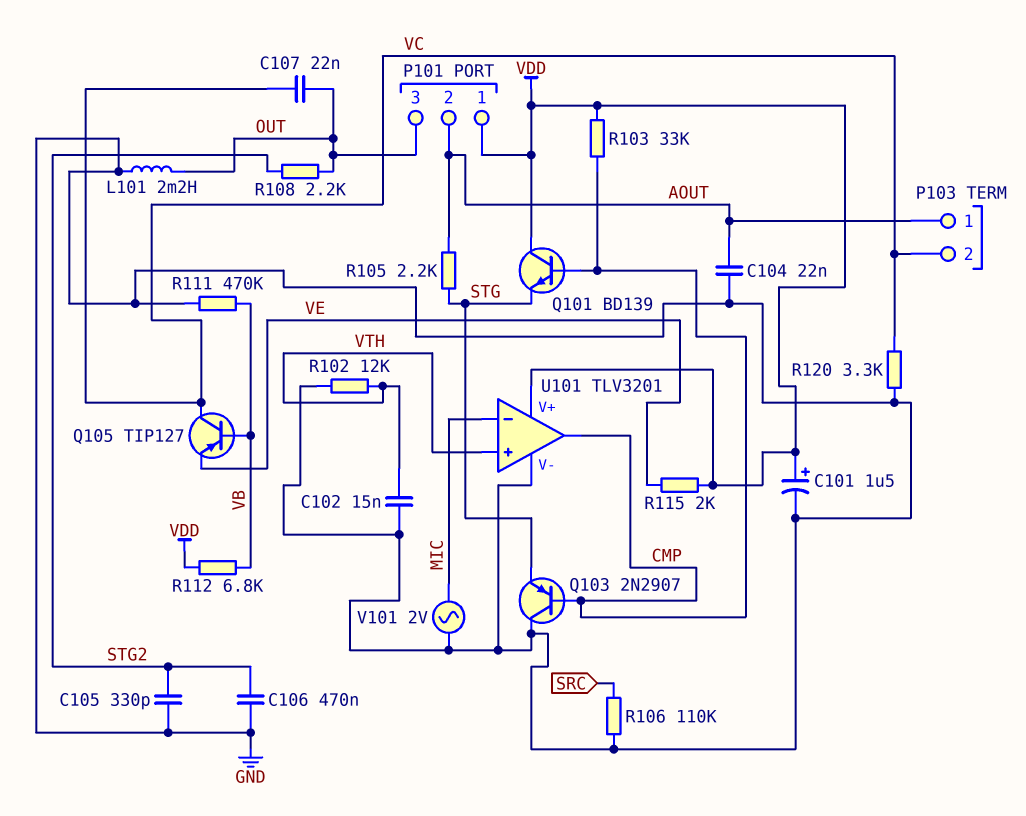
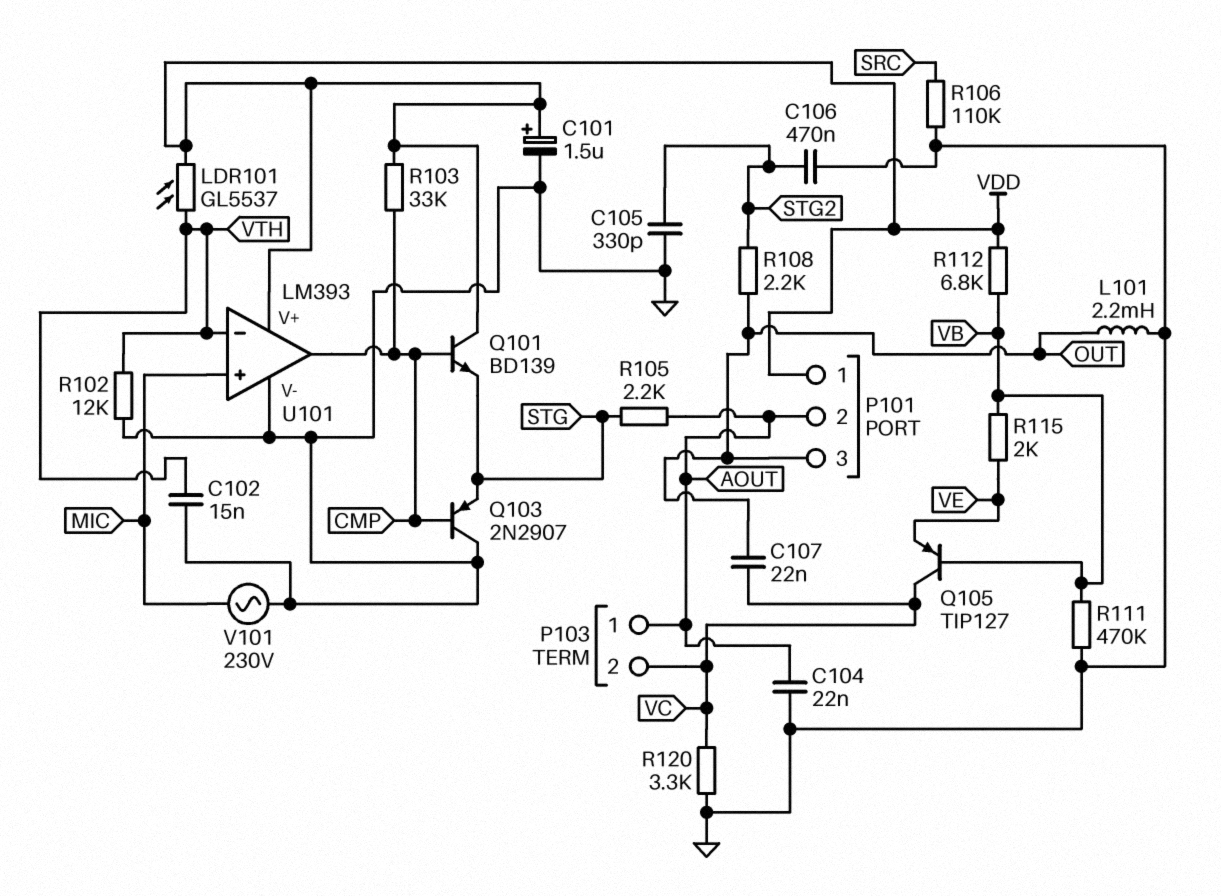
LDR101: none -> GL5537 (VDD, VTH)
R115: 2k (VDD, VE) -> 2k (VB, VE)
U101: TLV3201 -> LM393
U101 pin in+: VTH -> MIC
U101 pin in-: MIC -> VTH
V101: AC 2V (GND, MIC) -> AC 230V (GND, MIC)

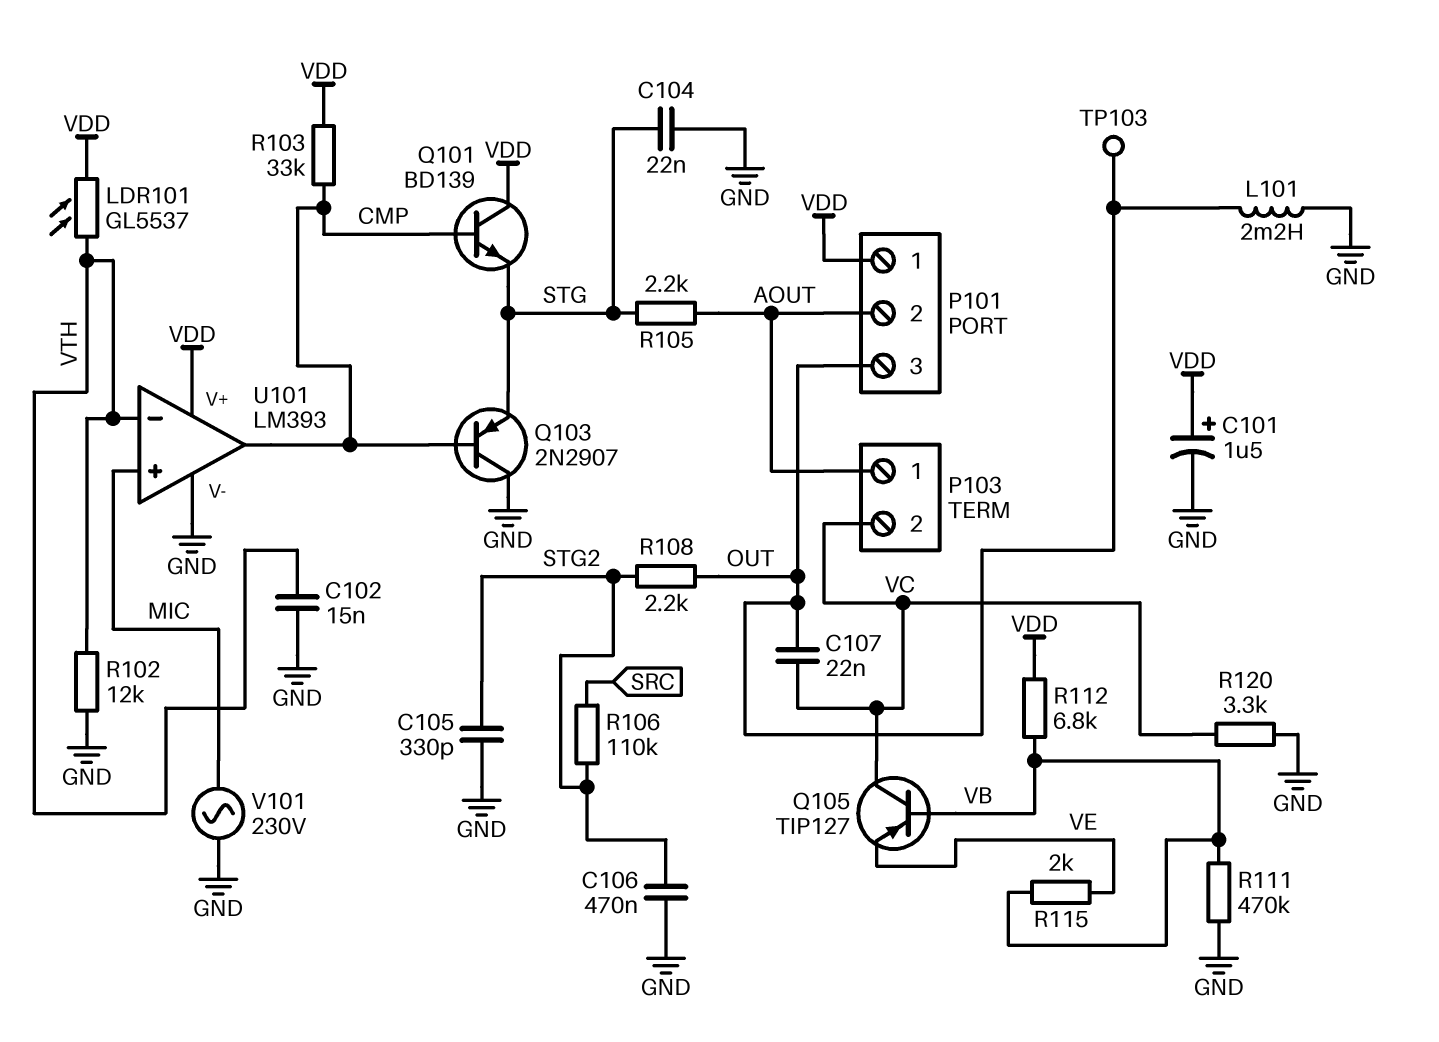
C104: 22nF (AOUT, GND) -> 22nF (GND, STG)
R106: 110k (GND, SRC) -> 110k (SRC, STG2)
TP103: none -> test point (OUT)

